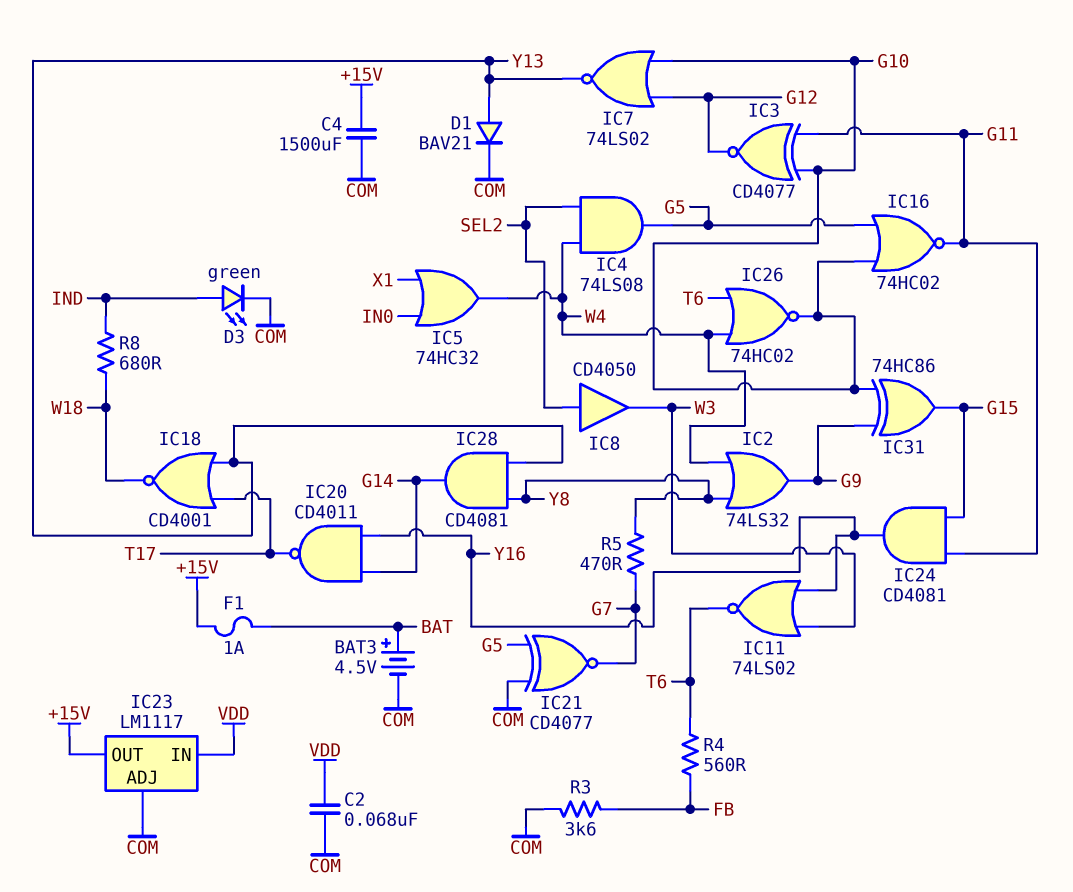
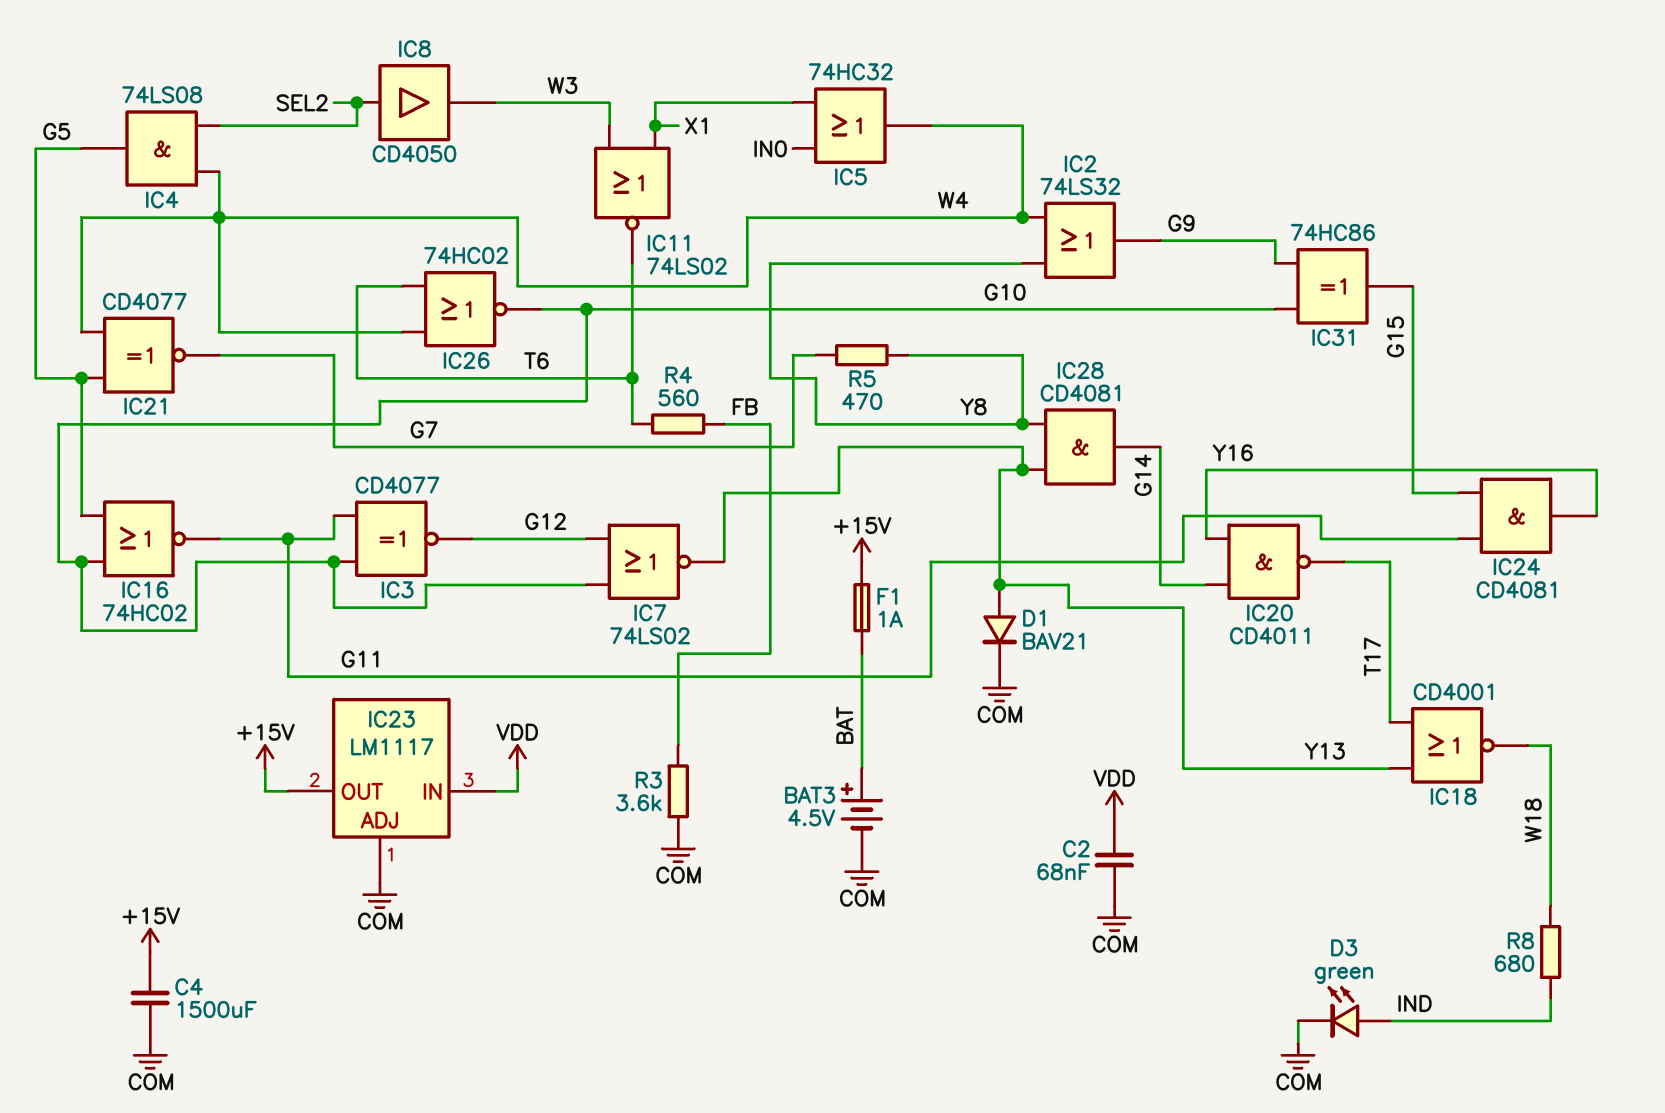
IC11: NOR 74LS02 (in W3, in Y16, out T6) -> NOR 74LS02 (in W3, in X1, out T6)
IC21: XNOR CD4077 (in COM, in G5, out G7) -> XNOR CD4077 (in G5, in W4, out G7)

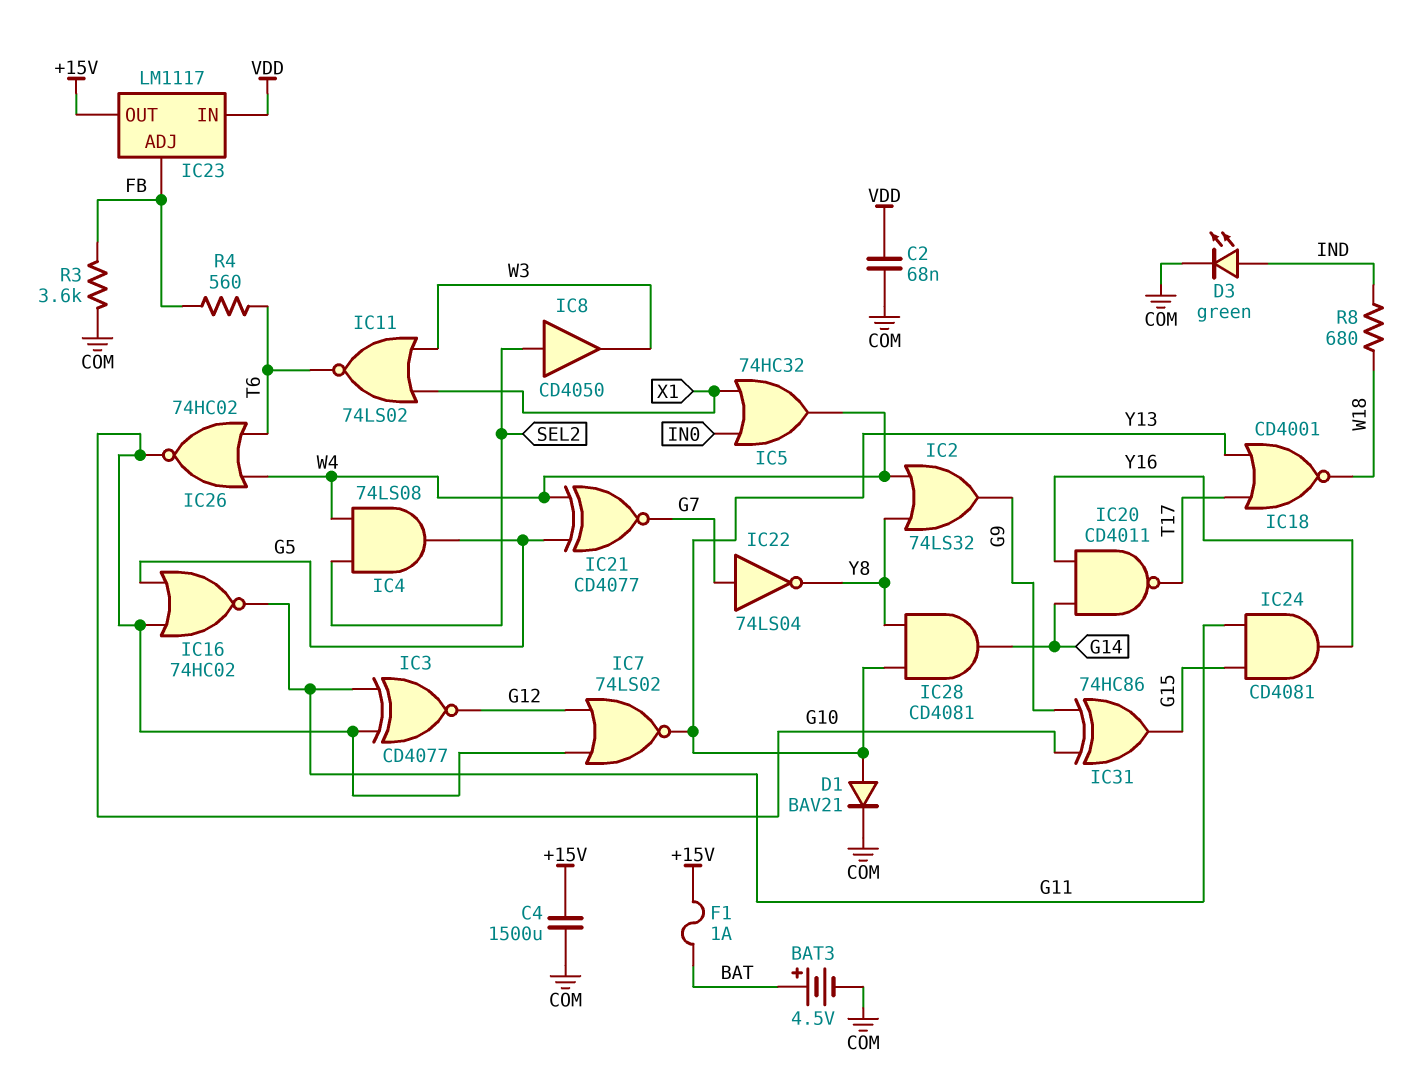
IC22: none -> NOT 74LS04 (in G7, out Y8)
IC23 pin ADJ: COM -> FB
R5: 470 (G7, Y8) -> none

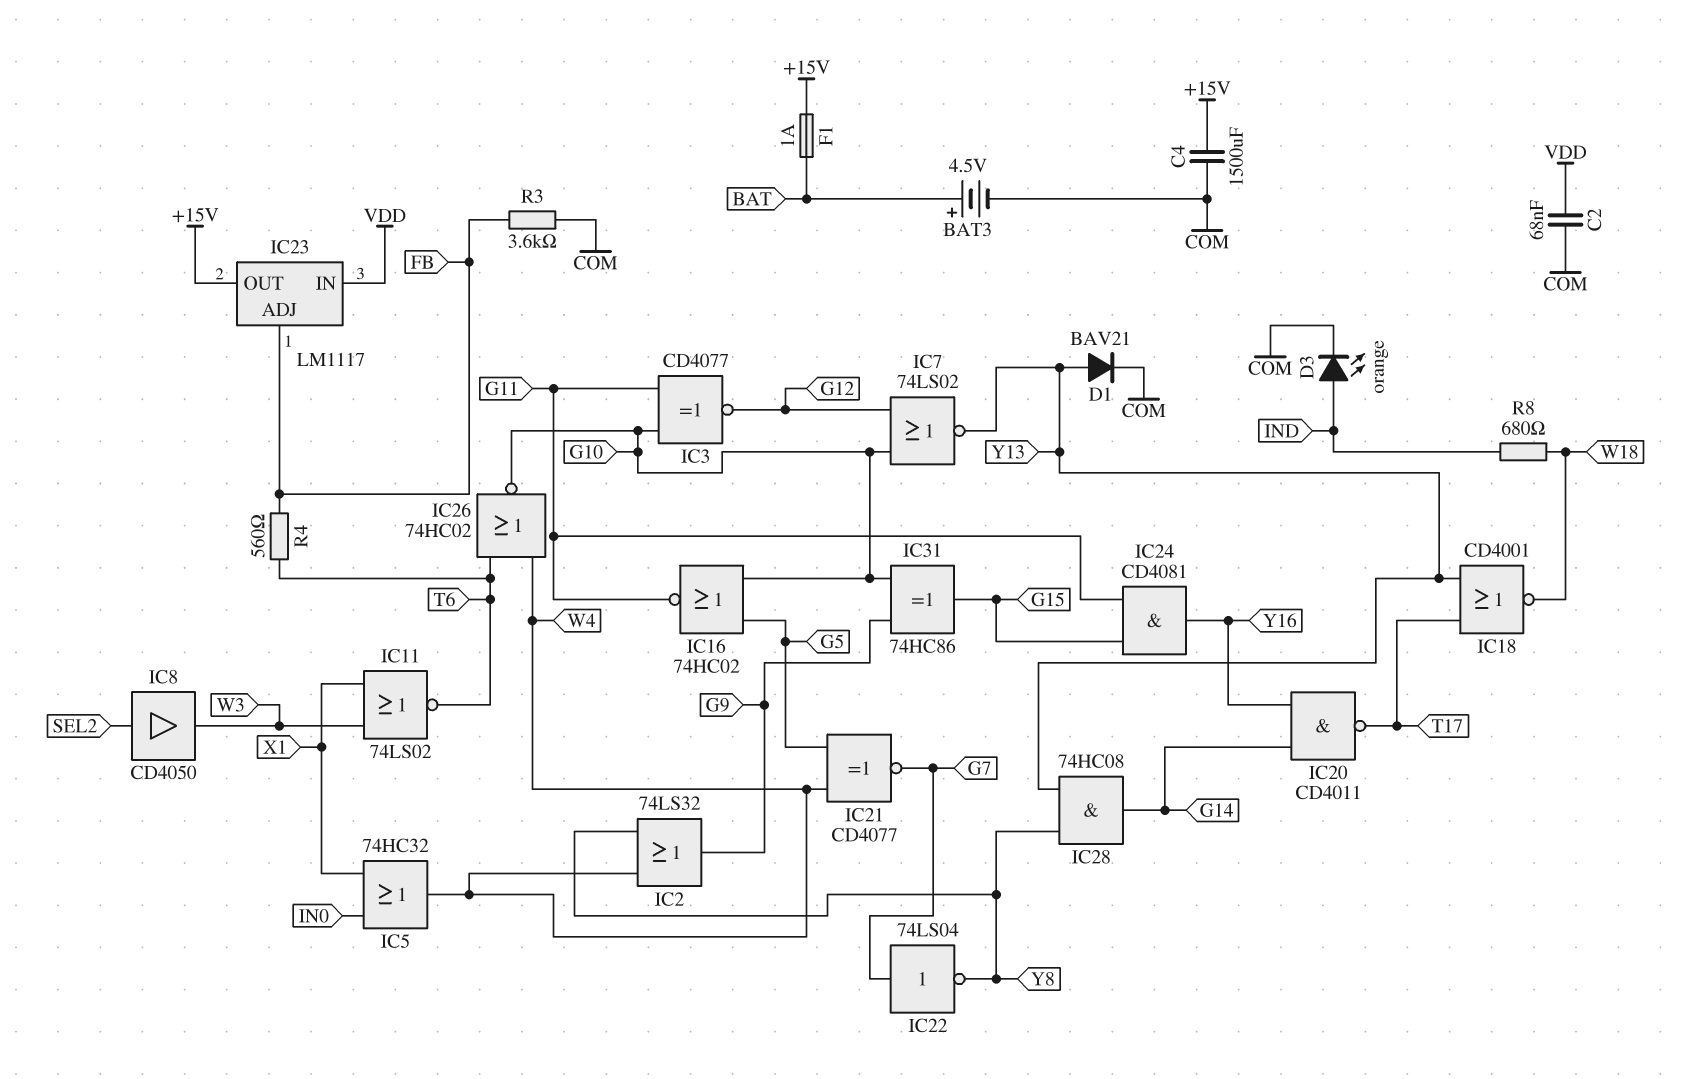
D3: LED green (A IND, K COM) -> LED orange (A IND, K COM)
IC4: AND 74LS08 (in SEL2, in W4, out G5) -> none
IC28: AND CD4081 (in Y8, in Y13, out G14) -> AND 74HC08 (in Y8, in Y13, out G14)

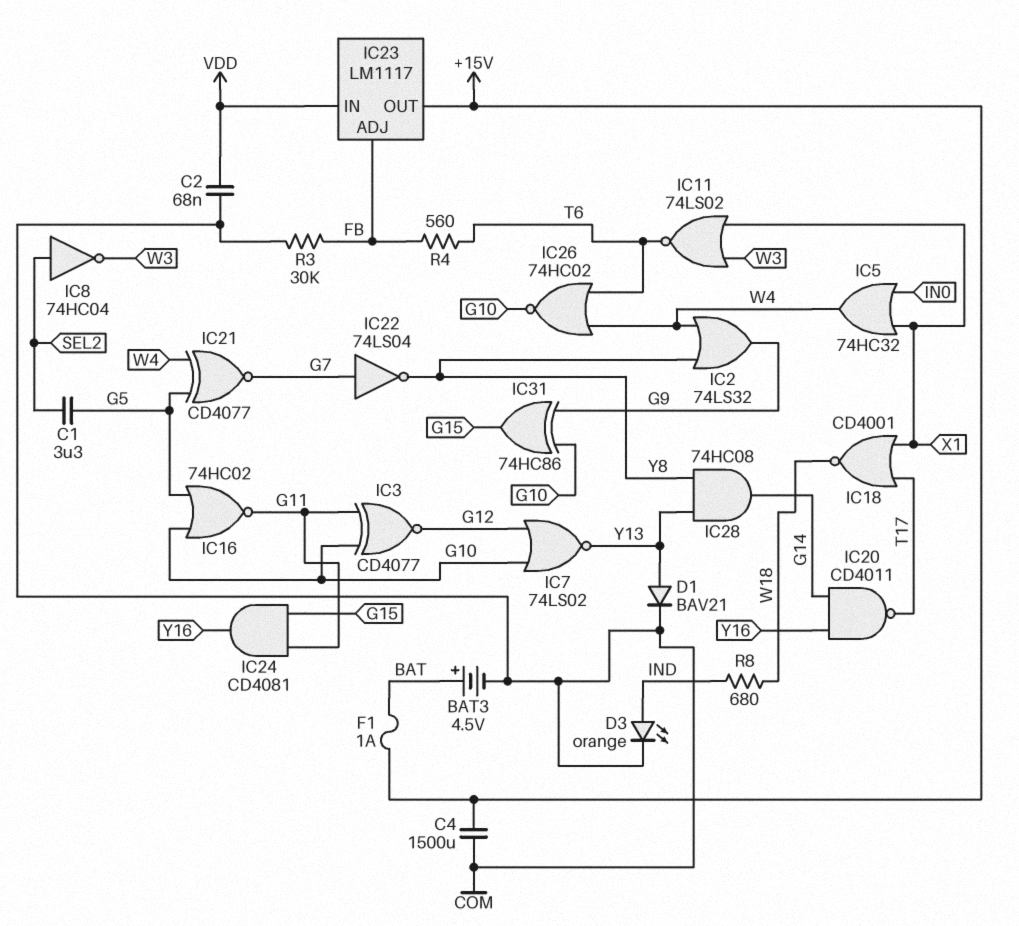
C1: none -> 3.3uF (G5, SEL2)
IC8: buffer CD4050 (in SEL2, out W3) -> NOT 74HC04 (in SEL2, out W3)
IC18: NOR CD4001 (in T17, in Y13, out W18) -> NOR CD4001 (in T17, in X1, out W18)
R3: 3.6k (COM, FB) -> 30k (COM, FB)

